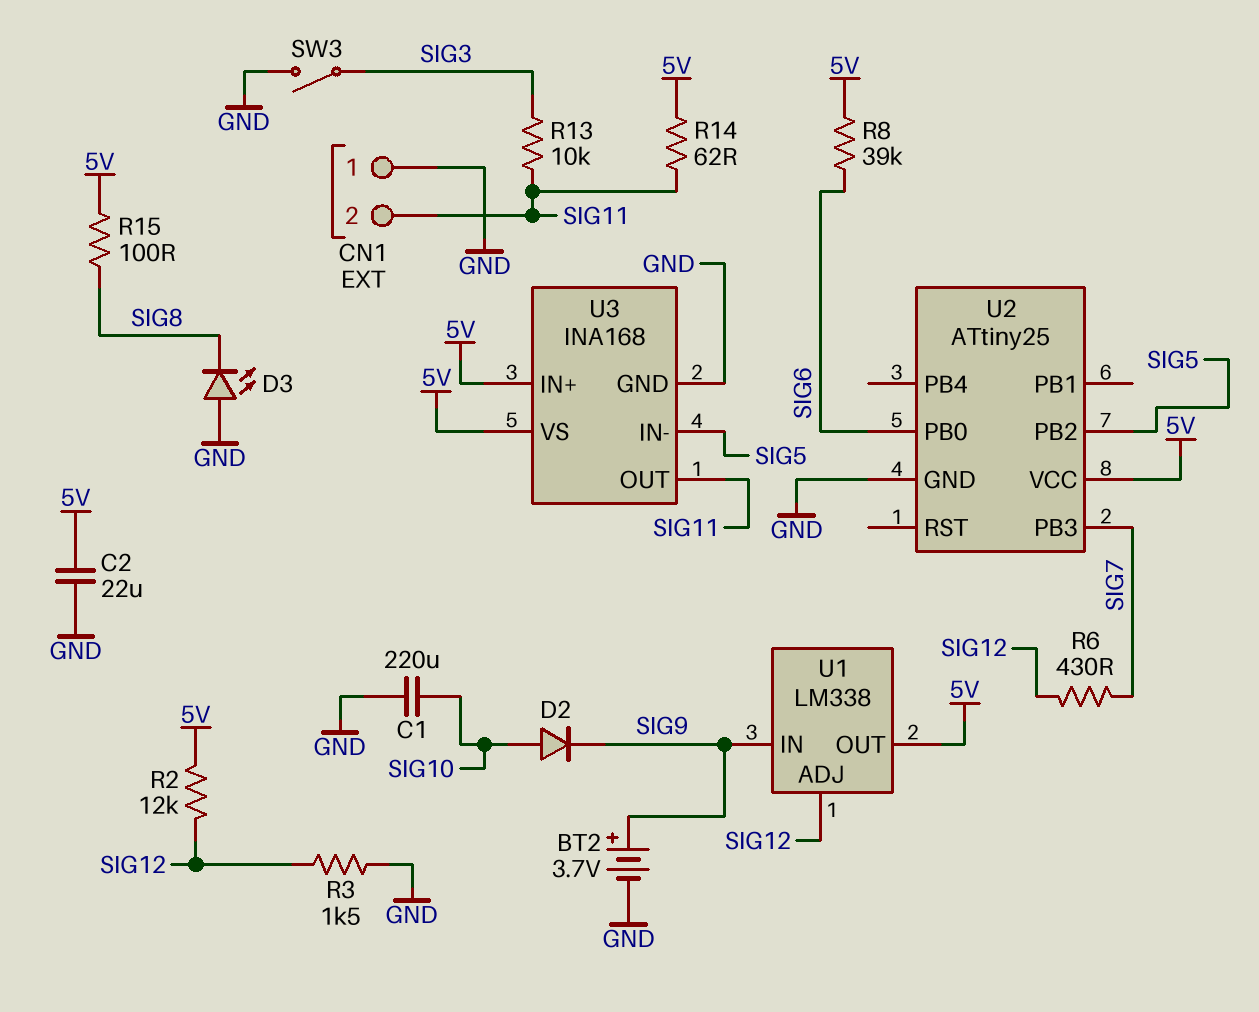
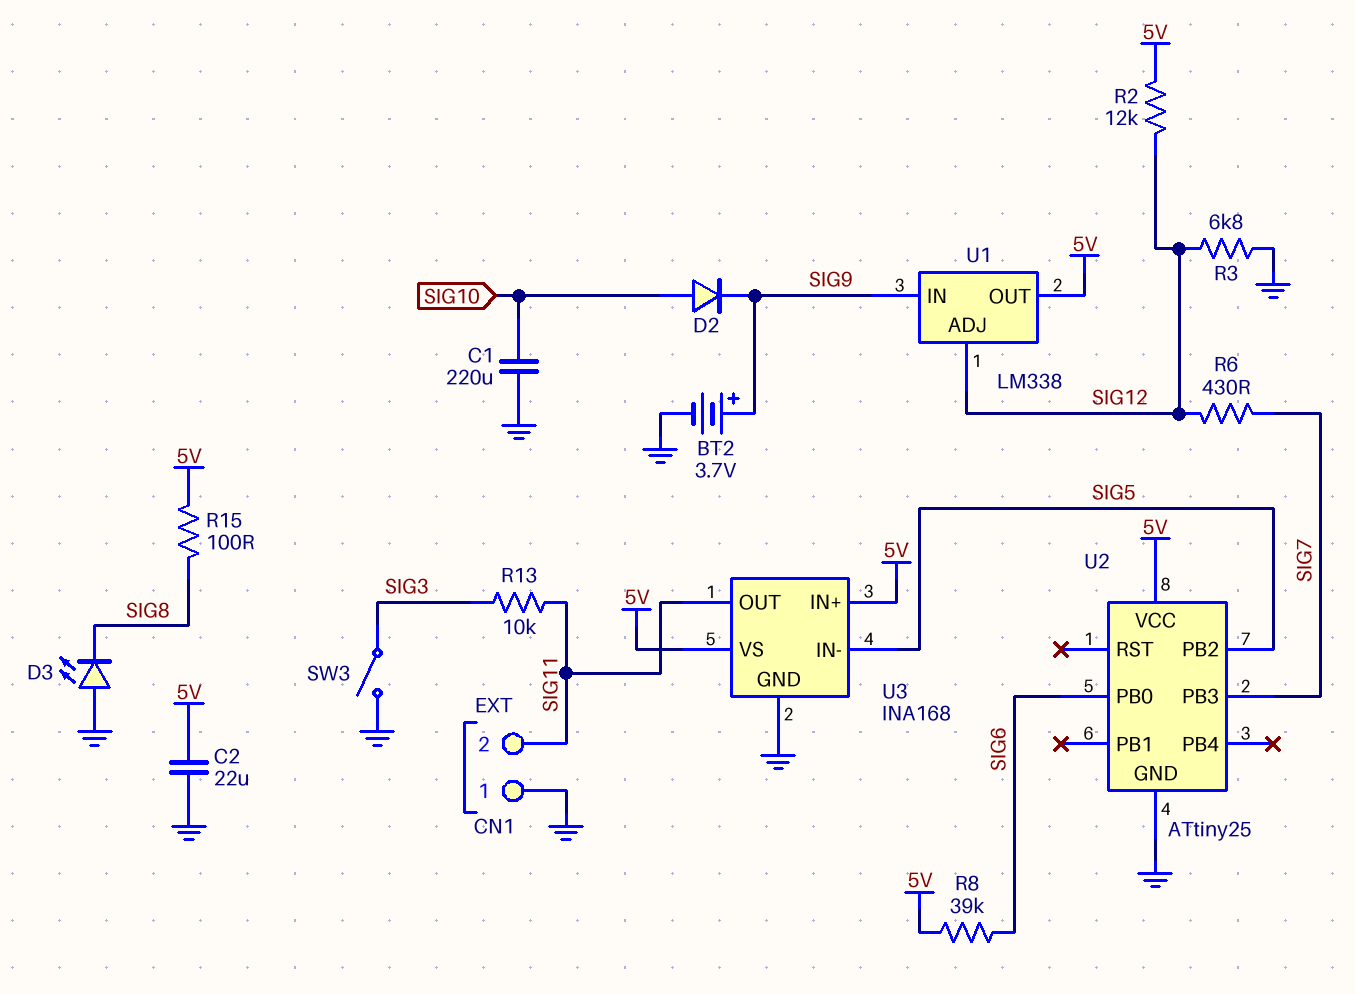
R3: 1.5k (GND, SIG12) -> 6.8k (GND, SIG12)
R14: 62 (5V, SIG11) -> none

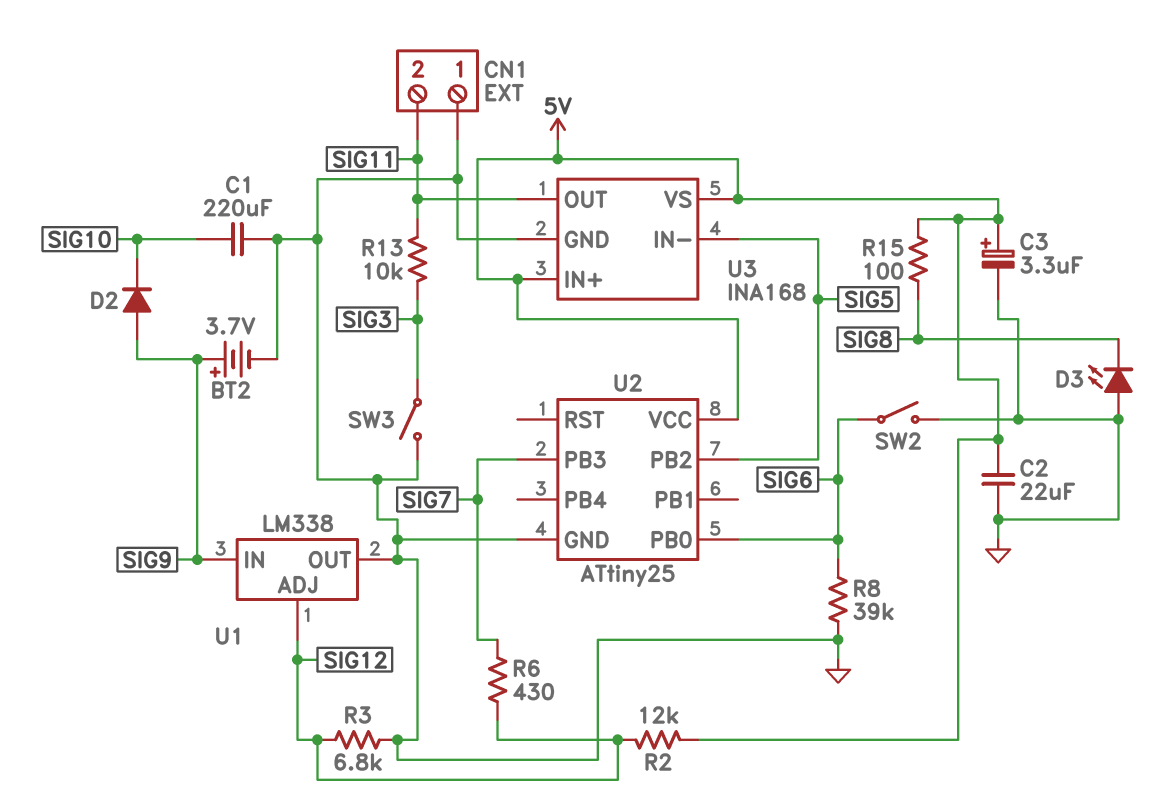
C3: none -> 3.3uF (plus 5V, minus GND)
D2: diode (A SIG10, K SIG9) -> diode (A SIG9, K SIG10)
R8: 39k (5V, SIG6) -> 39k (GND, SIG6)
SW2: none -> switch (GND, SIG6)
U1 pin OUT: 5V -> GND

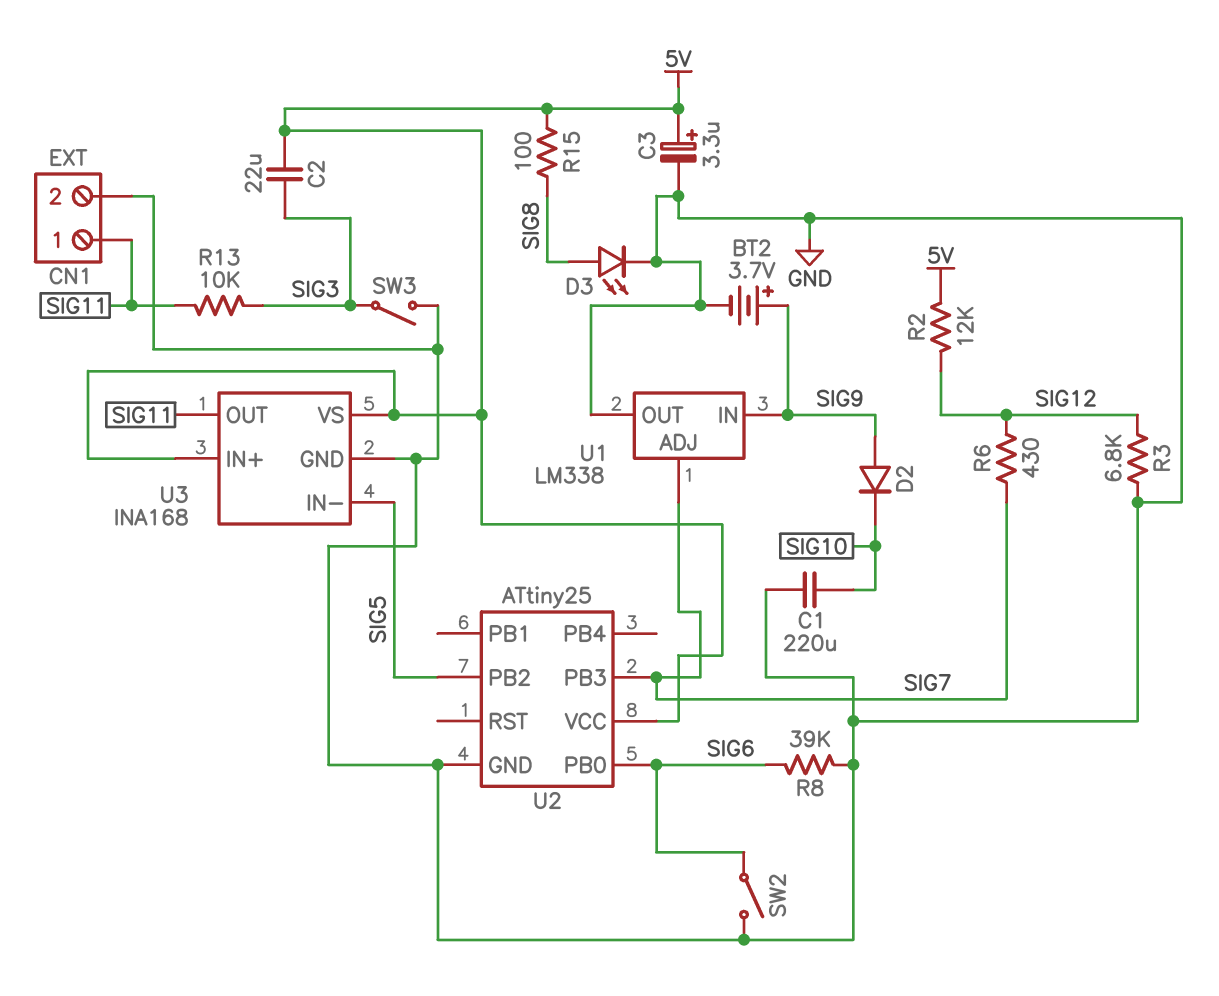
C2: 22uF (5V, GND) -> 22uF (5V, SIG3)
CN1 pin 1: GND -> SIG11
CN1 pin 2: SIG11 -> GND
D3: LED (A GND, K SIG8) -> LED (A SIG8, K GND)
U1 pin ADJ: SIG12 -> SIG7

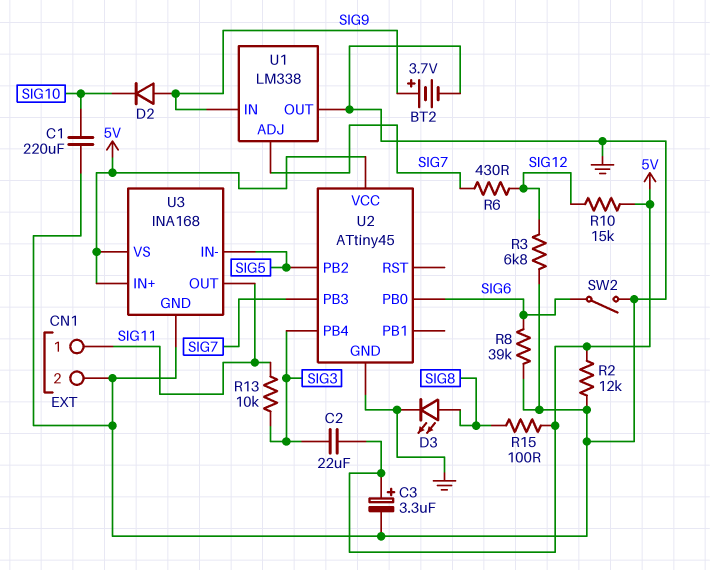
R2: 12k (5V, SIG12) -> 12k (5V, GND)
R10: none -> 15k (5V, SIG12)
SW3: switch (GND, SIG3) -> none
U2: ATtiny25 -> ATtiny45
U2 pin PB4: none -> SIG3

